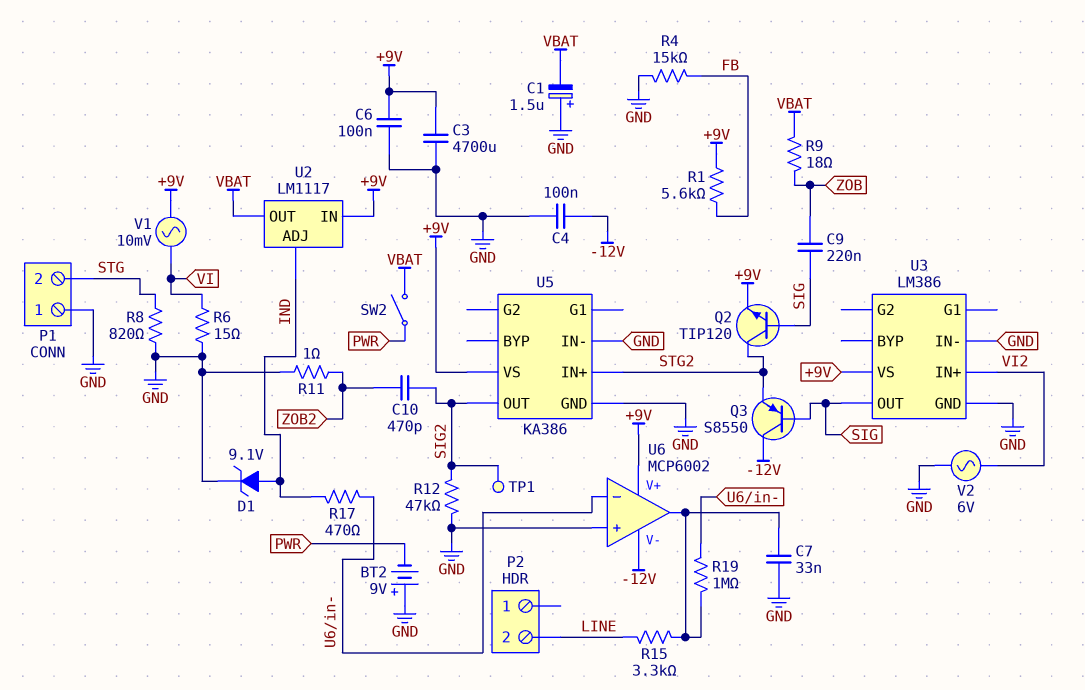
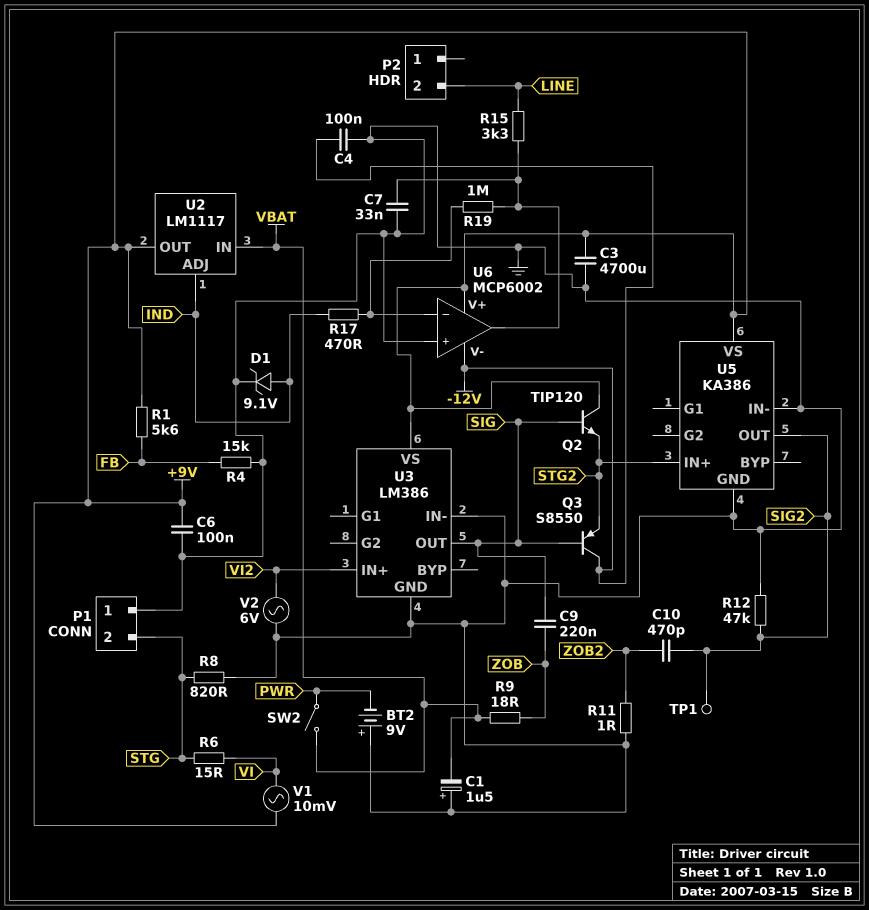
Q2: NPN TIP120 (B SIG, C STG2, E +9V) -> NPN TIP120 (B SIG, C +9V, E STG2)
R6: 15 (GND, VI) -> 15 (STG, VI)
U2 pin IN: +9V -> VBAT
U2 pin OUT: VBAT -> +9V

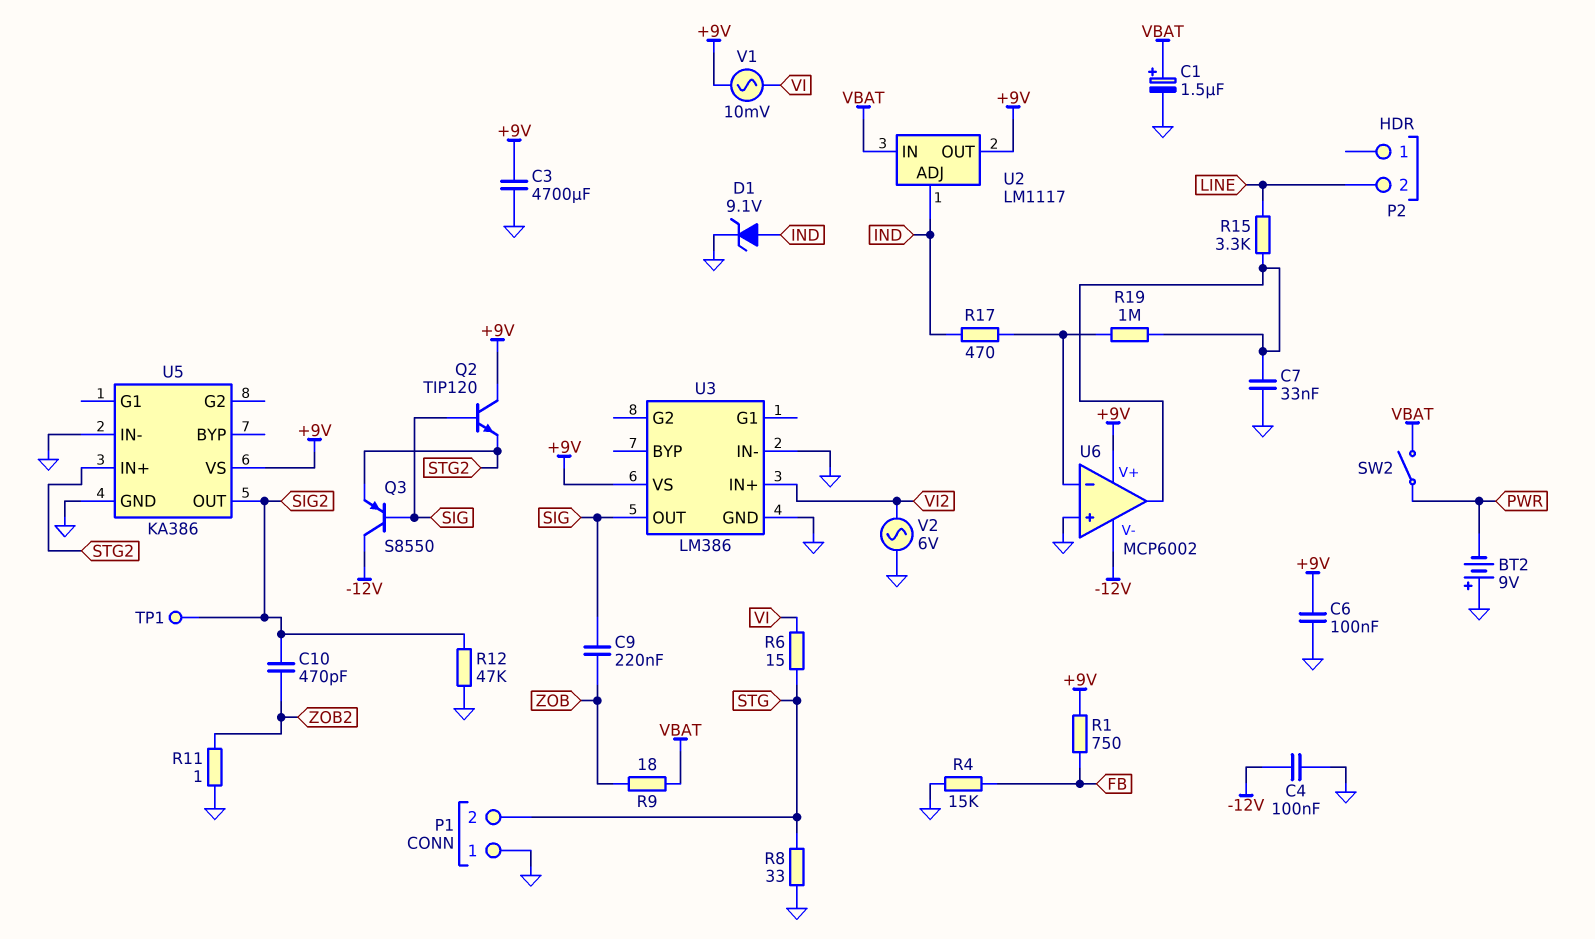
C1: 1.5uF (plus GND, minus VBAT) -> 1.5uF (plus VBAT, minus GND)
R1: 5.6k (+9V, FB) -> 750 (+9V, FB)
R8: 820 (GND, STG) -> 33 (GND, STG)

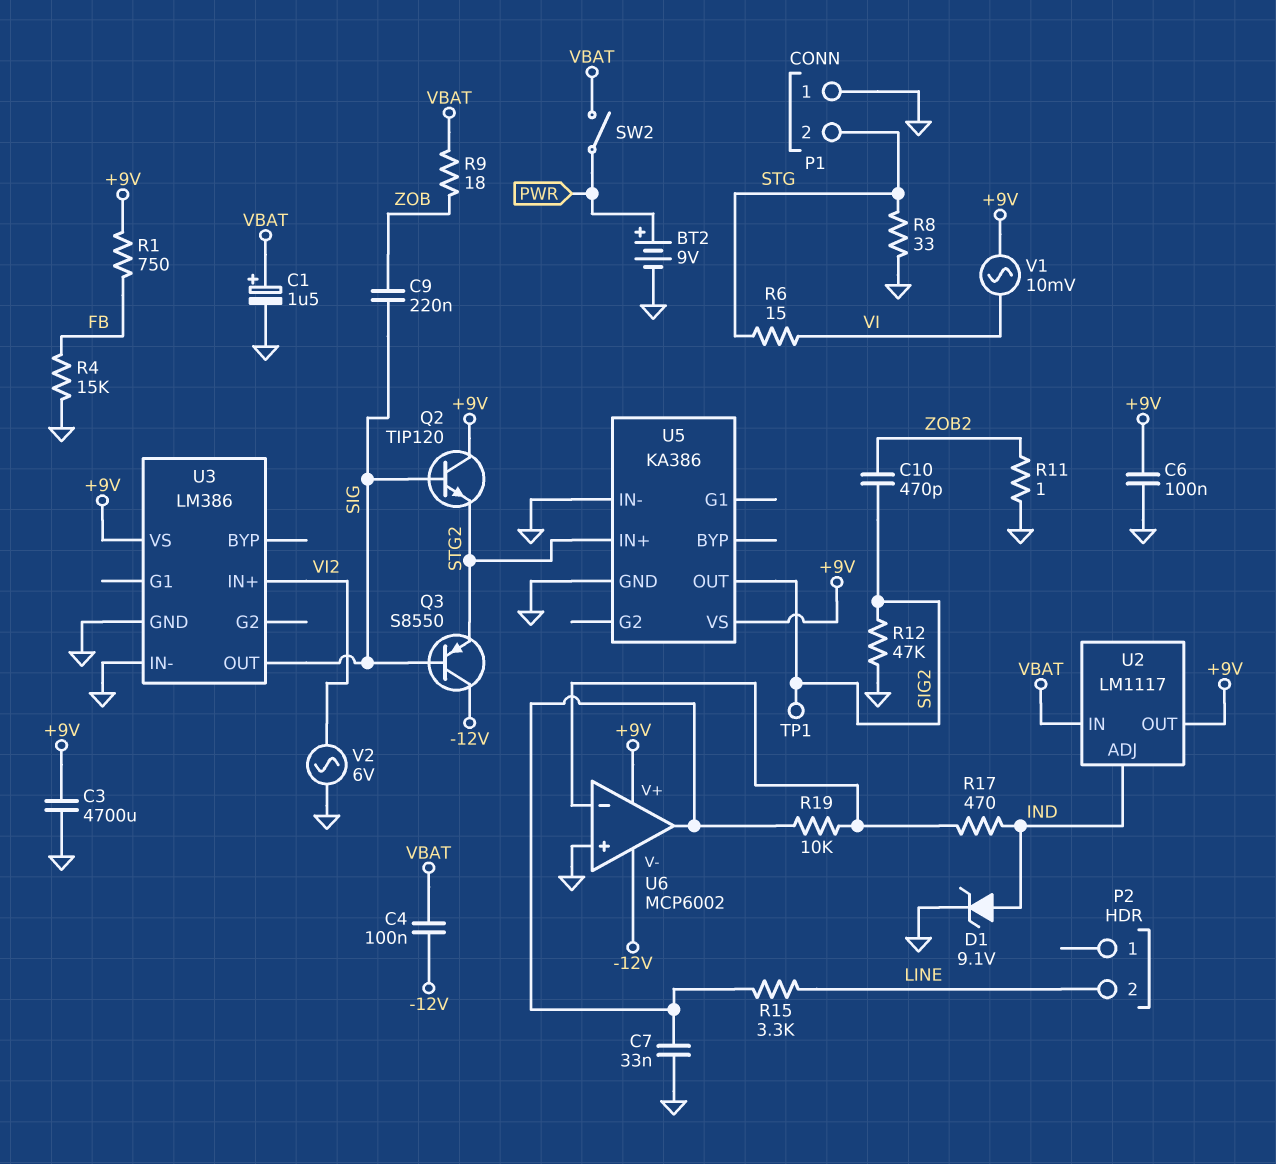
BT2: 9V (plus GND, minus PWR) -> 9V (plus PWR, minus GND)
C4: 100nF (-12V, GND) -> 100nF (-12V, VBAT)
R19: 1M (U6/in-, U6/out) -> 10k (U6/in-, U6/out)

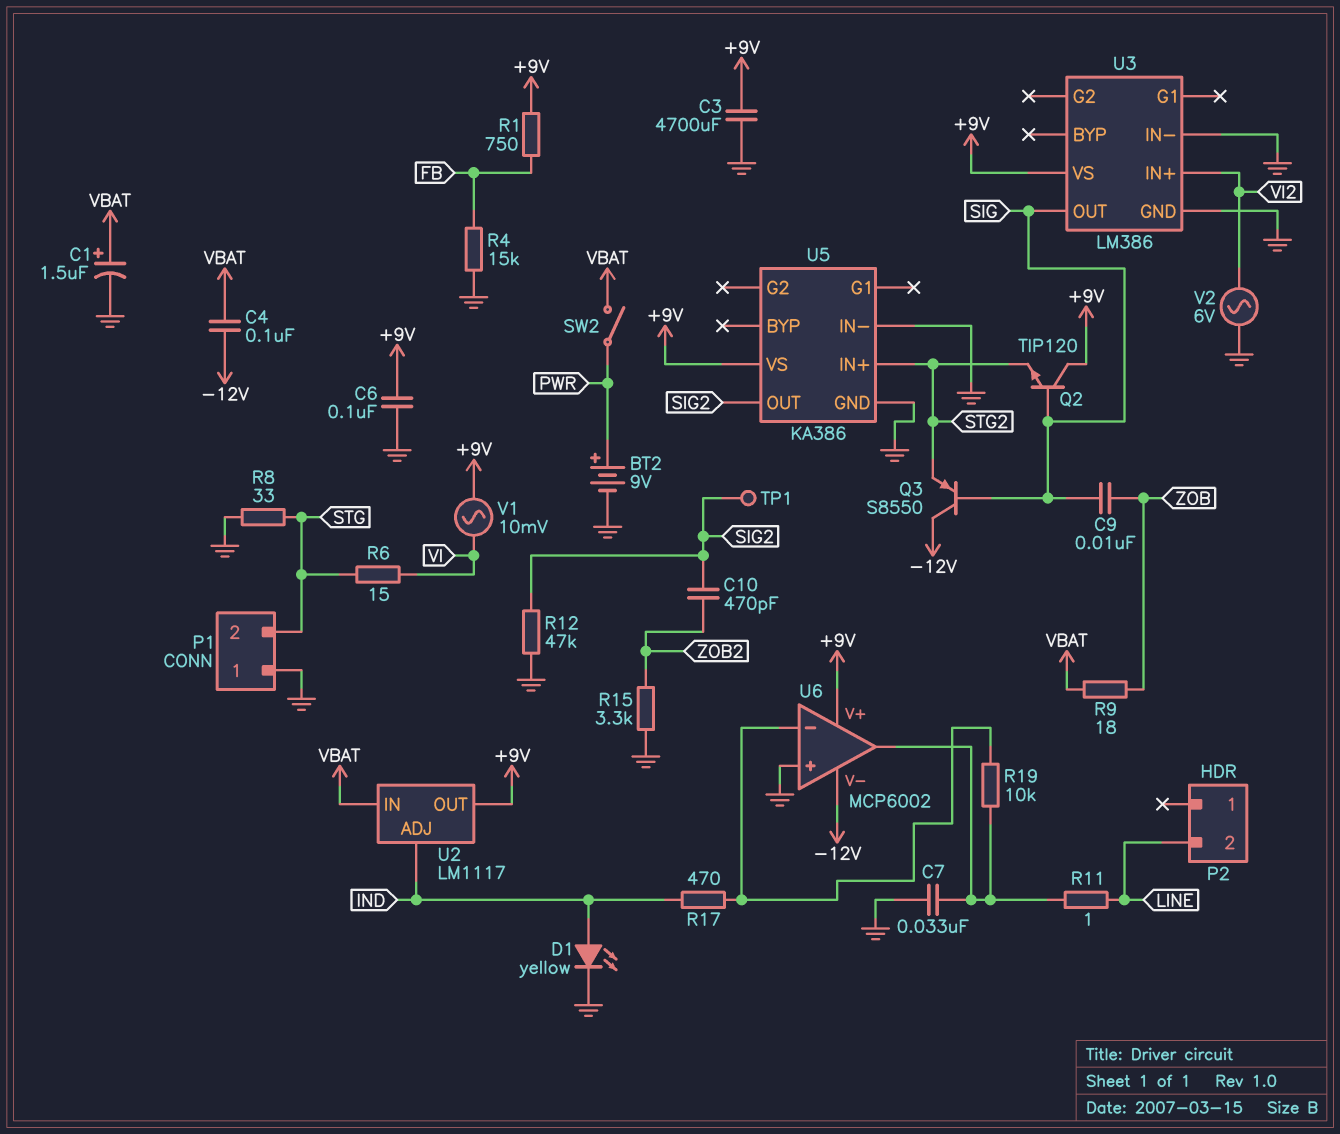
C9: 220nF (SIG, ZOB) -> 10nF (SIG, ZOB)
D1: zener 9.1V (A IND, K GND) -> LED yellow (A IND, K GND)
R11: 1 (GND, ZOB2) -> 1 (LINE, U6/out)
R15: 3.3k (LINE, U6/out) -> 3.3k (GND, ZOB2)

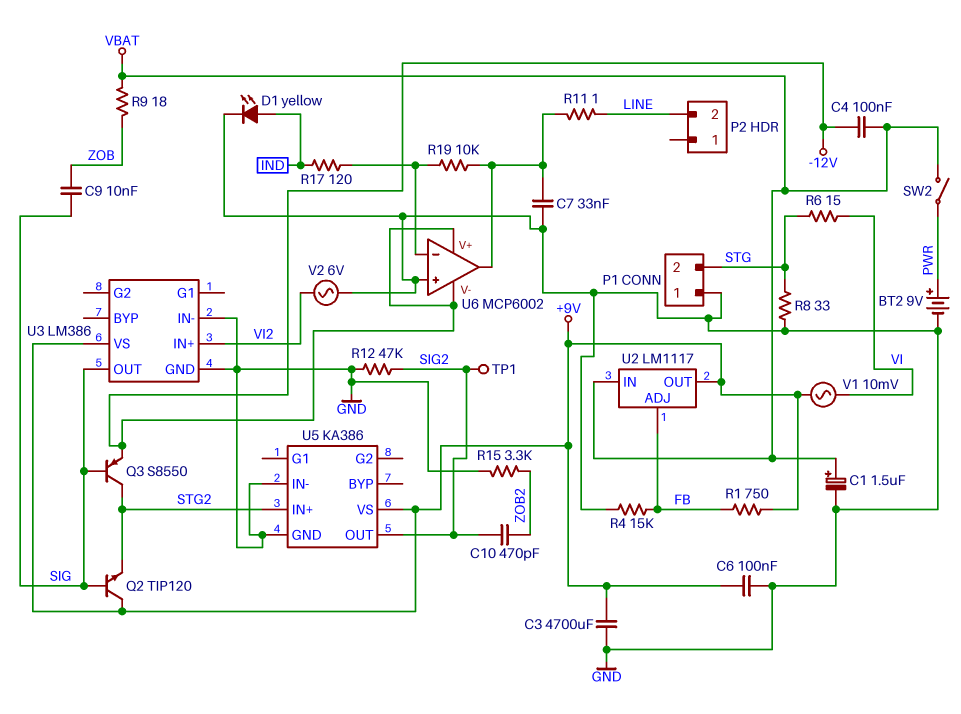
Q3: PNP S8550 (B SIG, C -12V, E STG2) -> PNP S8550 (B SIG, C STG2, E -12V)
R17: 470 (IND, U6/in-) -> 120 (IND, U6/in-)
U2 pin ADJ: IND -> FB
U6 pin V+: +9V -> -12V

